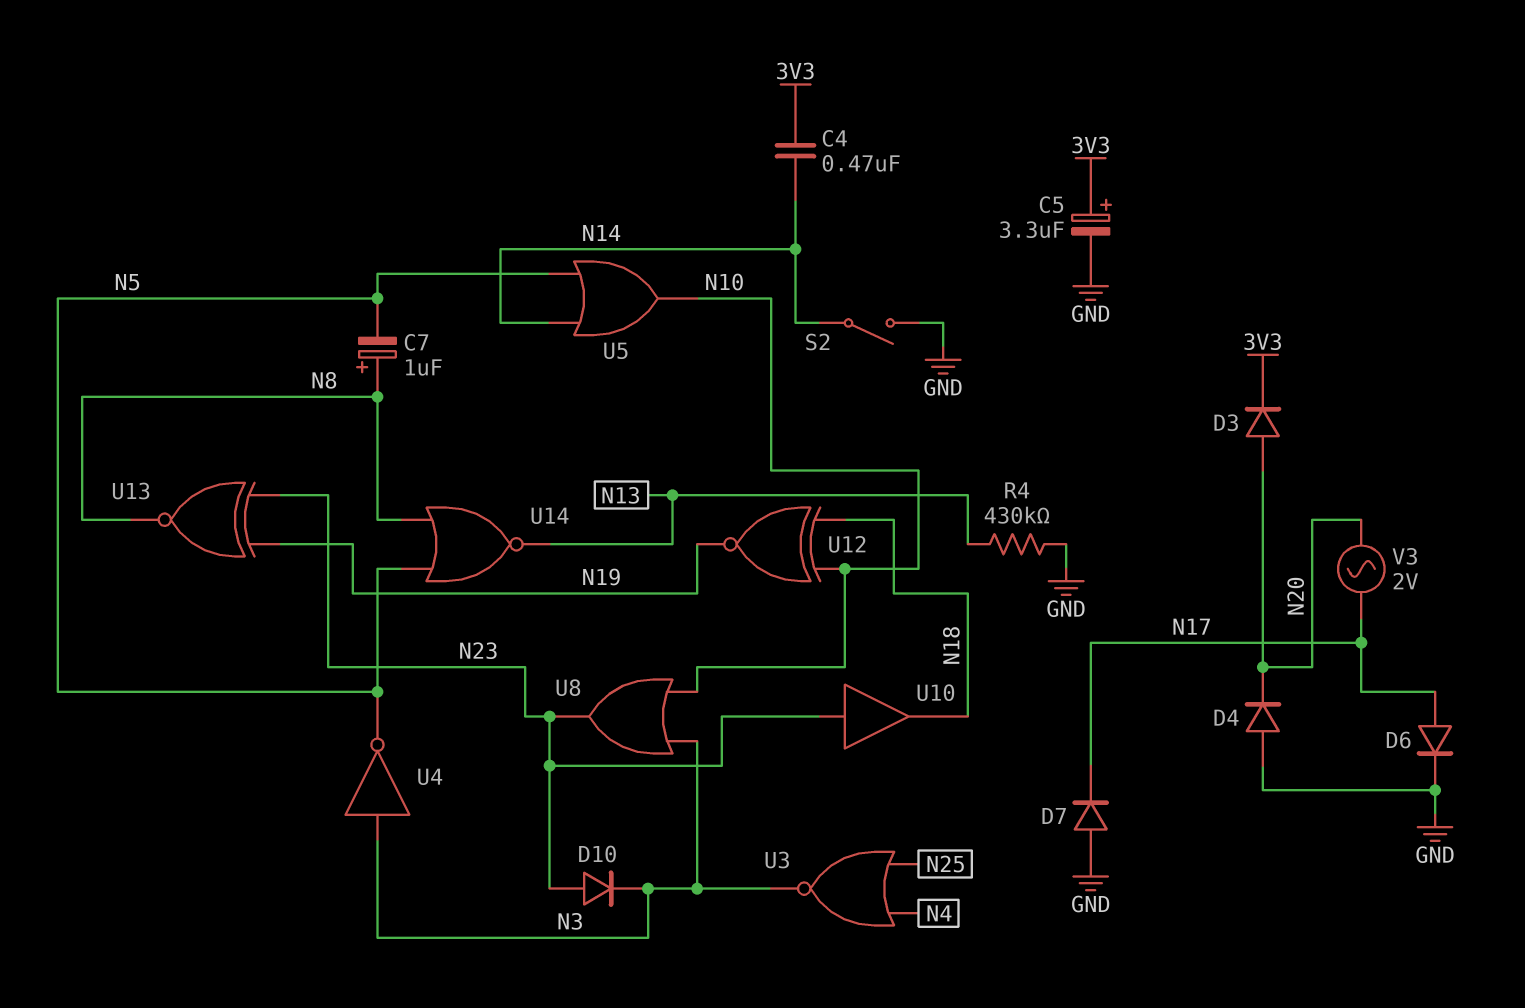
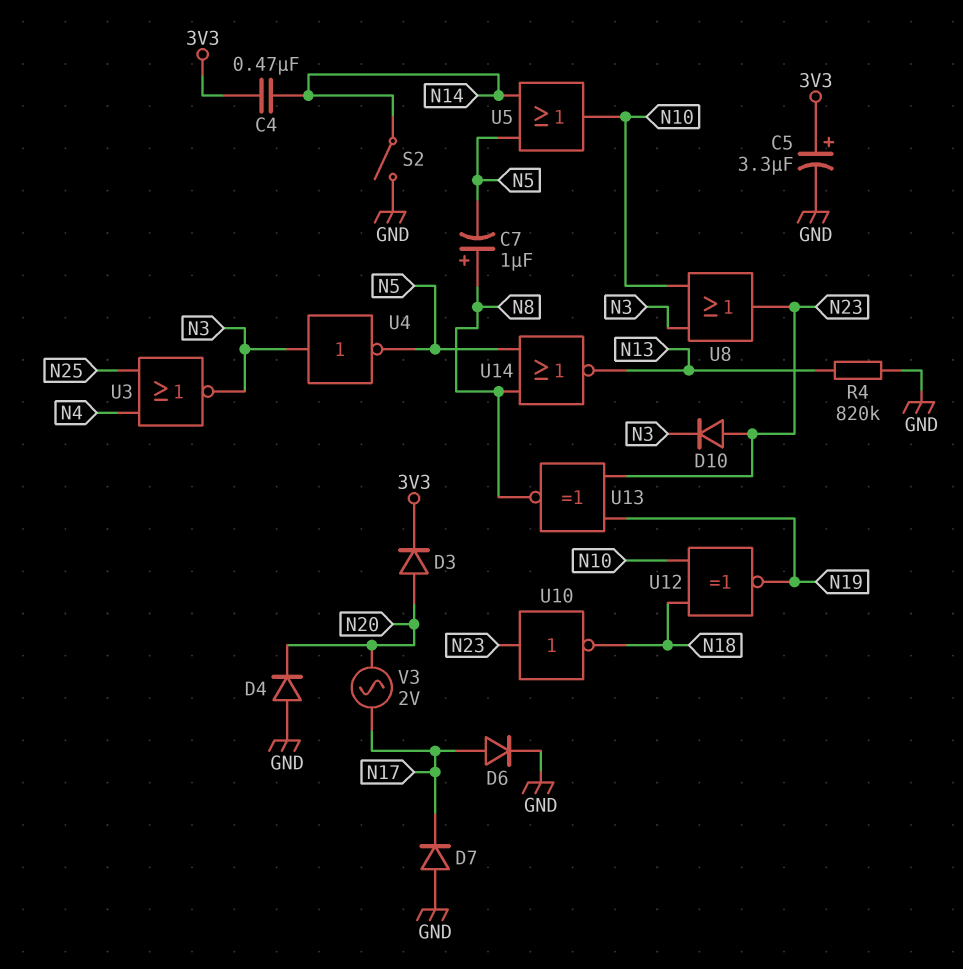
R4: 430k (GND, N13) -> 820k (GND, N13)
U10: buffer (in N23, out N18) -> NOT (in N23, out N18)

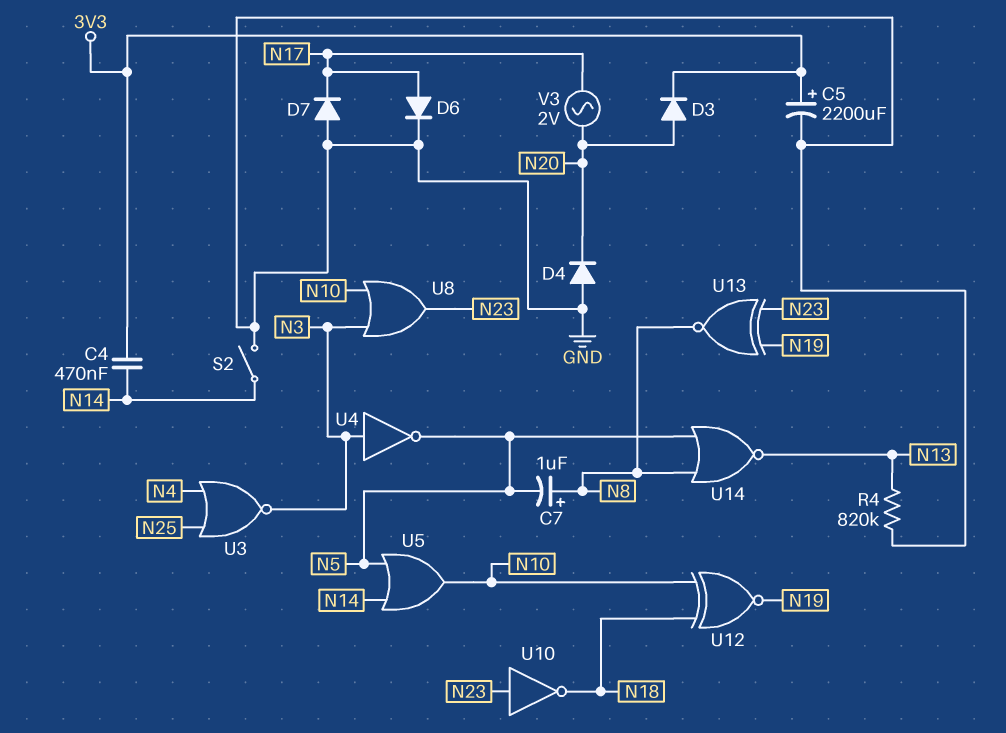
C5: 3.3uF (plus 3V3, minus GND) -> 2200uF (plus 3V3, minus GND)
D10: diode (A N23, K N3) -> none

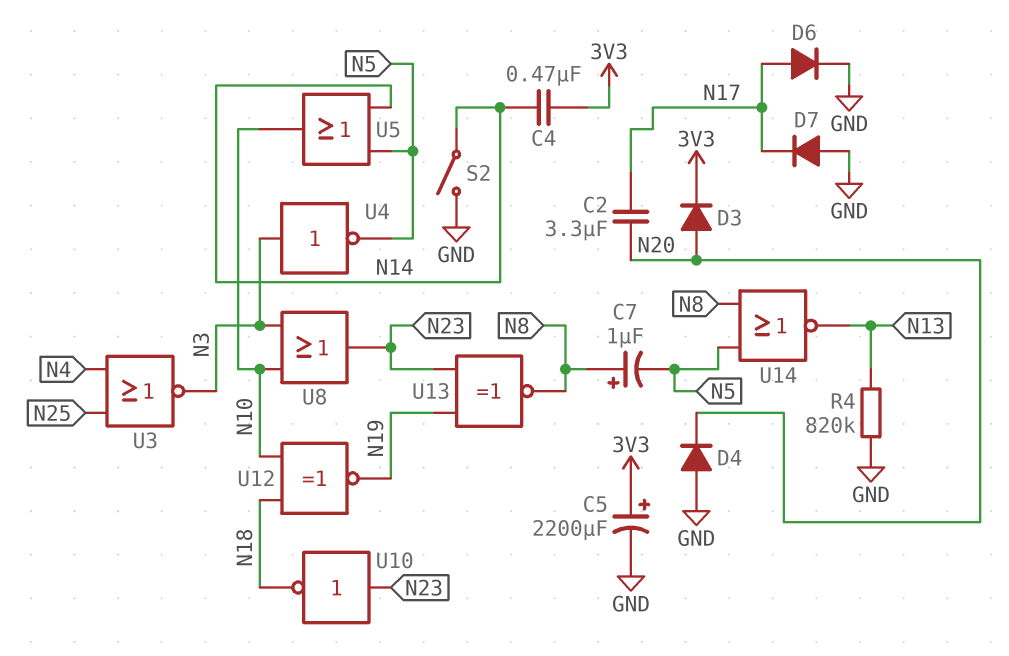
C2: none -> 3.3uF (N17, N20)
V3: AC 2V (N17, N20) -> none

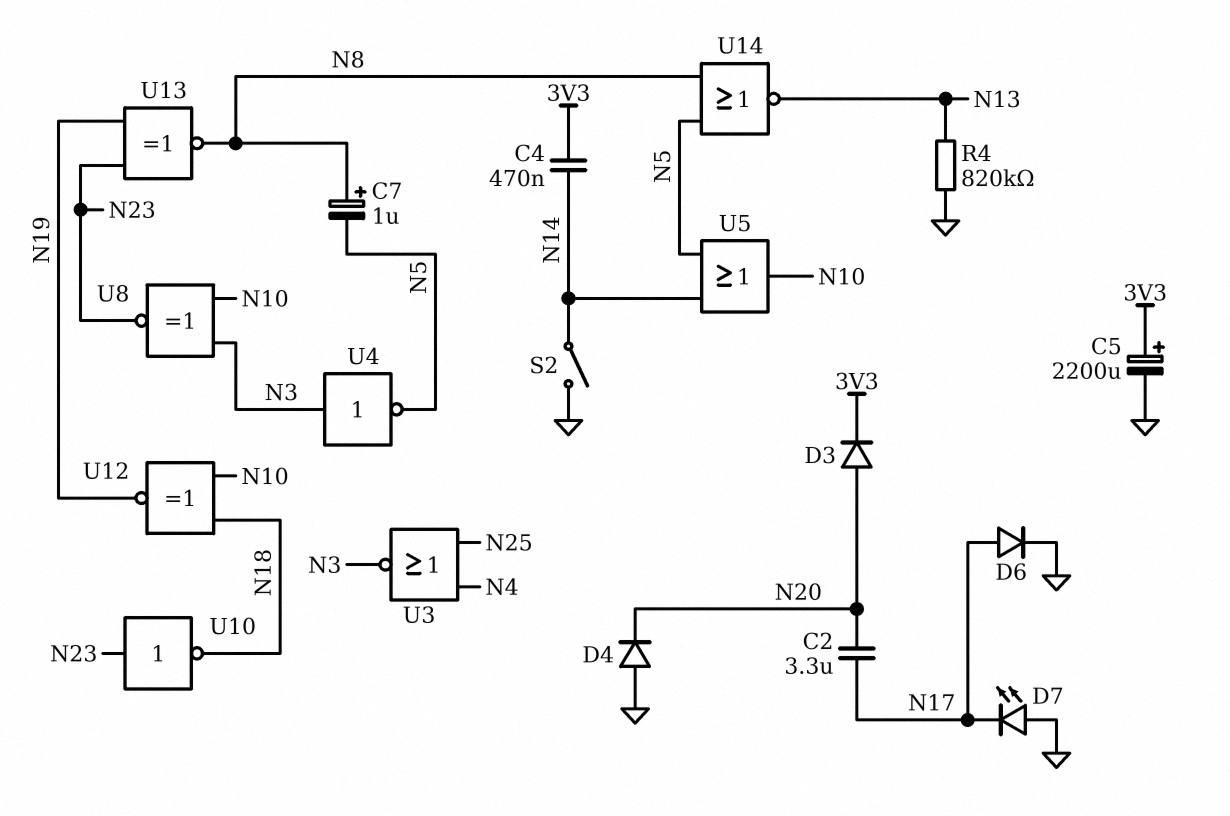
D7: diode (A GND, K N17) -> LED (A GND, K N17)
U8: OR (in N3, in N10, out N23) -> XNOR (in N3, in N10, out N23)

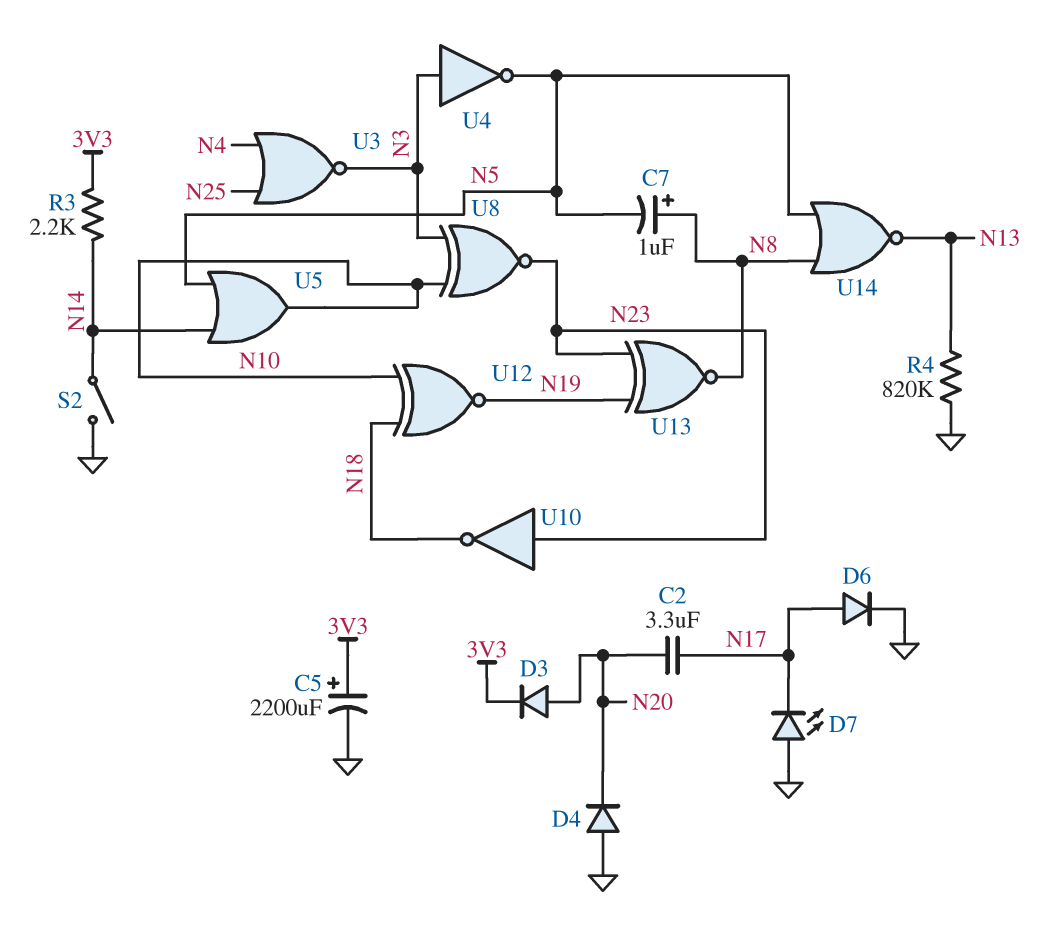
C4: 470nF (3V3, N14) -> none
R3: none -> 2.2k (3V3, N14)

